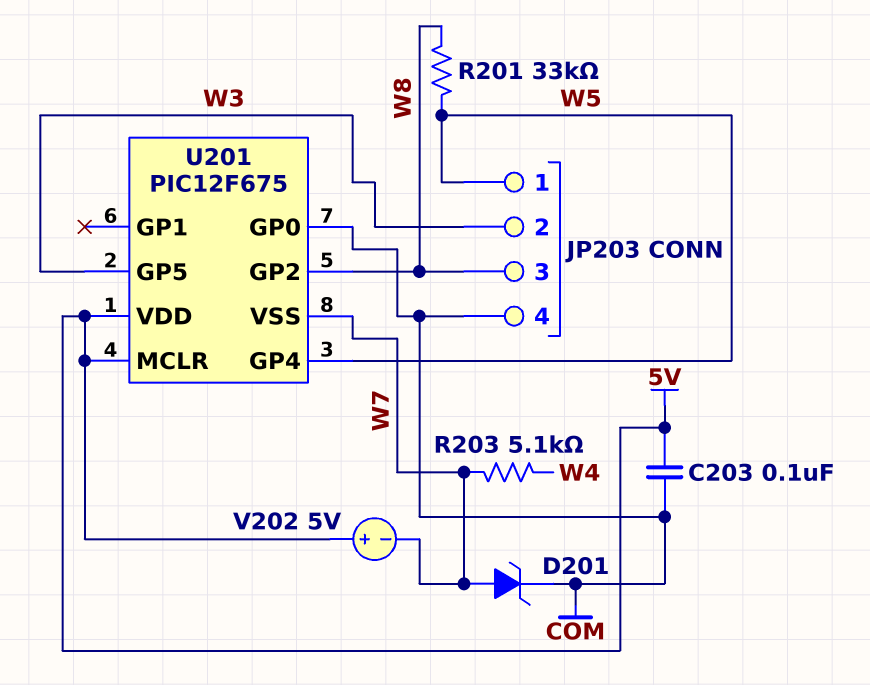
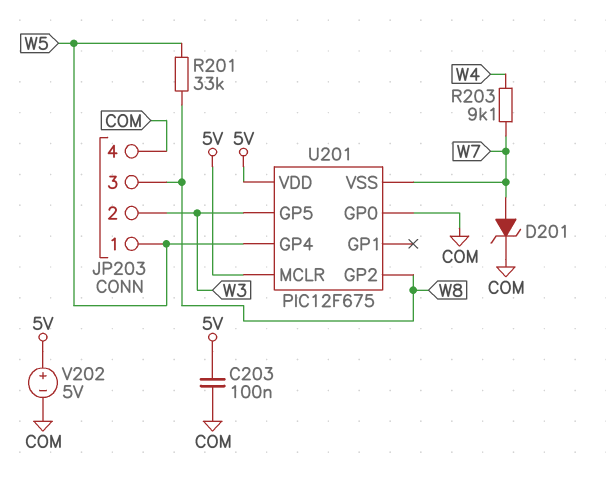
R203: 5.1k (W4, W7) -> 9.1k (W4, W7)
V202: 5V (plus 5V, minus W7) -> 5V (plus 5V, minus COM)

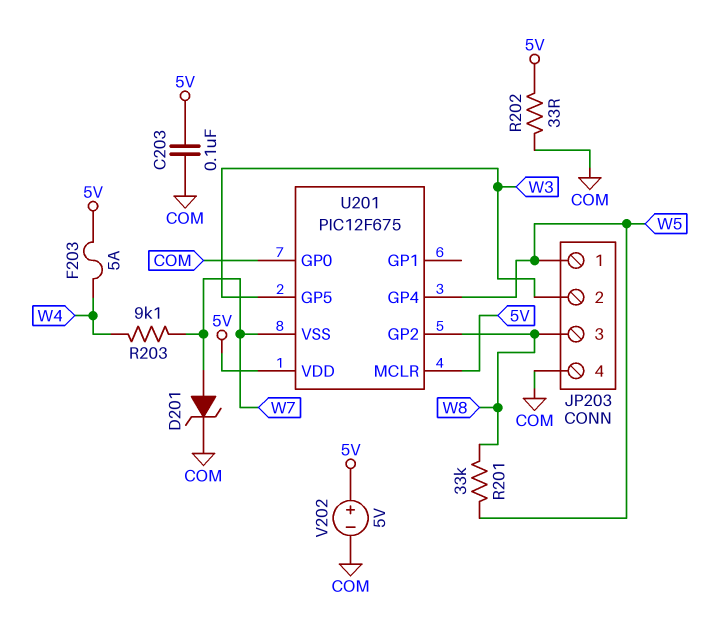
F203: none -> 5A (5V, W4)
R202: none -> 33 (5V, COM)

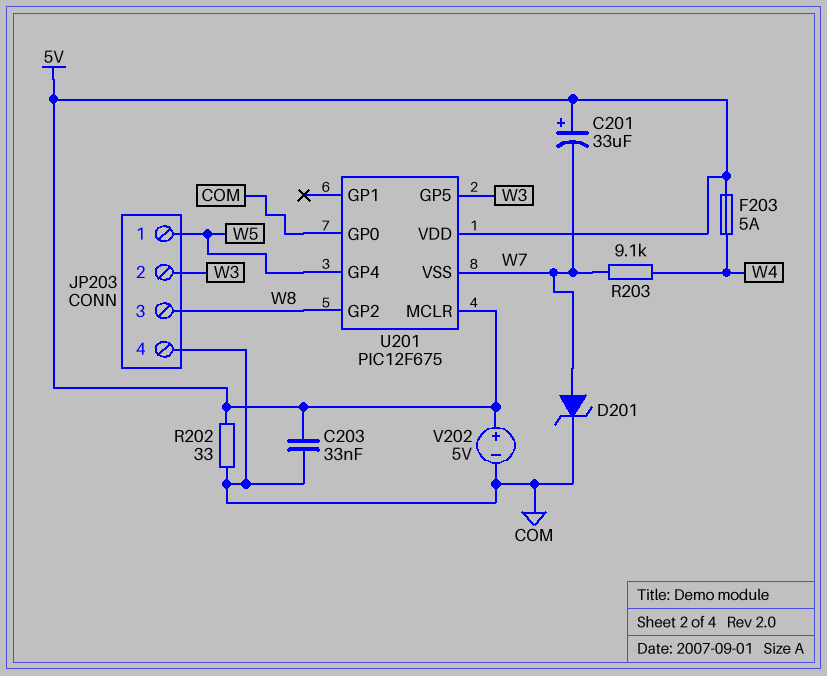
C201: none -> 33uF (plus 5V, minus W7)
C203: 100nF (5V, COM) -> 33nF (5V, COM)
R201: 33k (W5, W8) -> none

